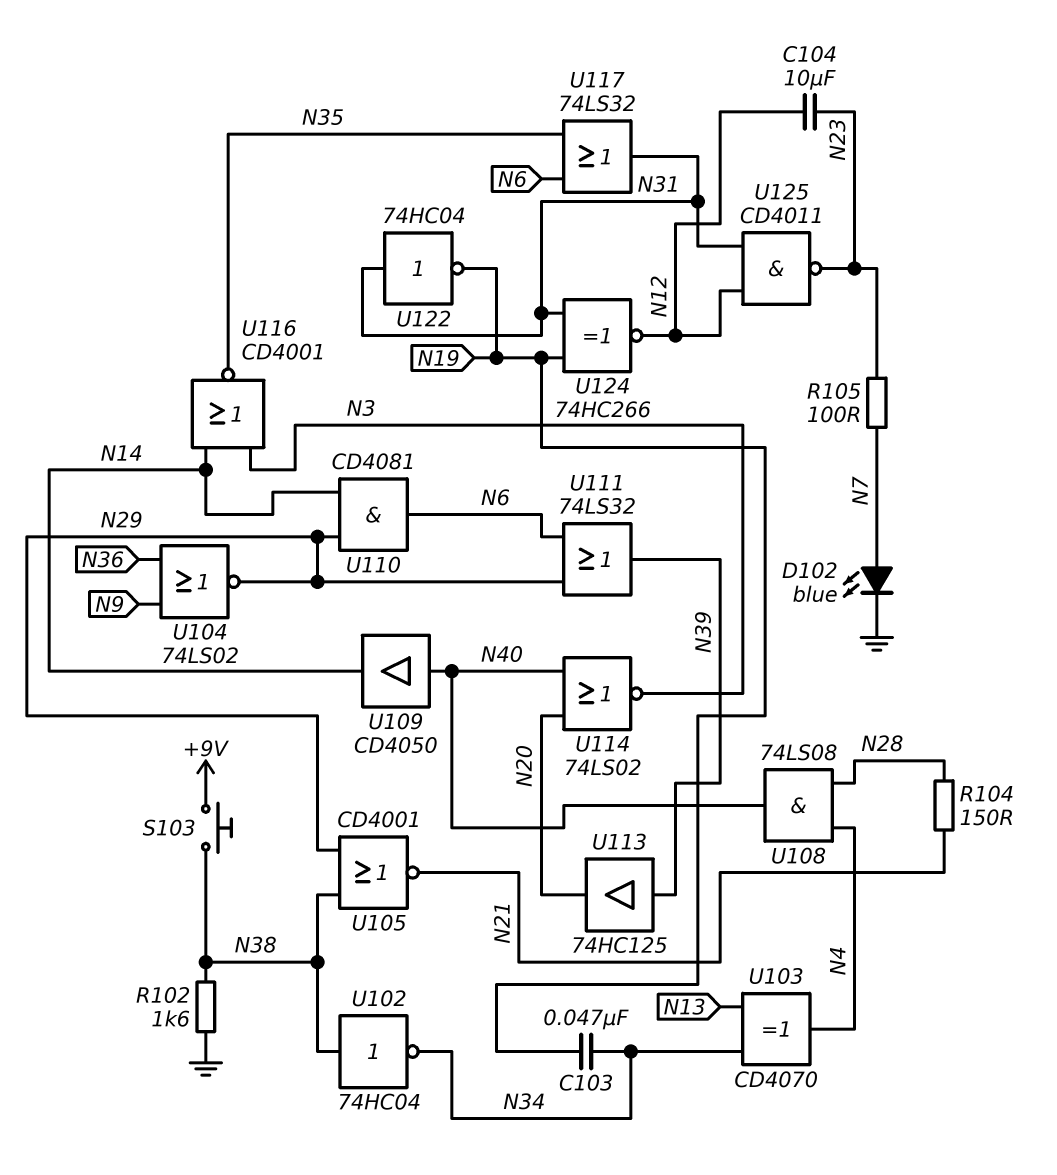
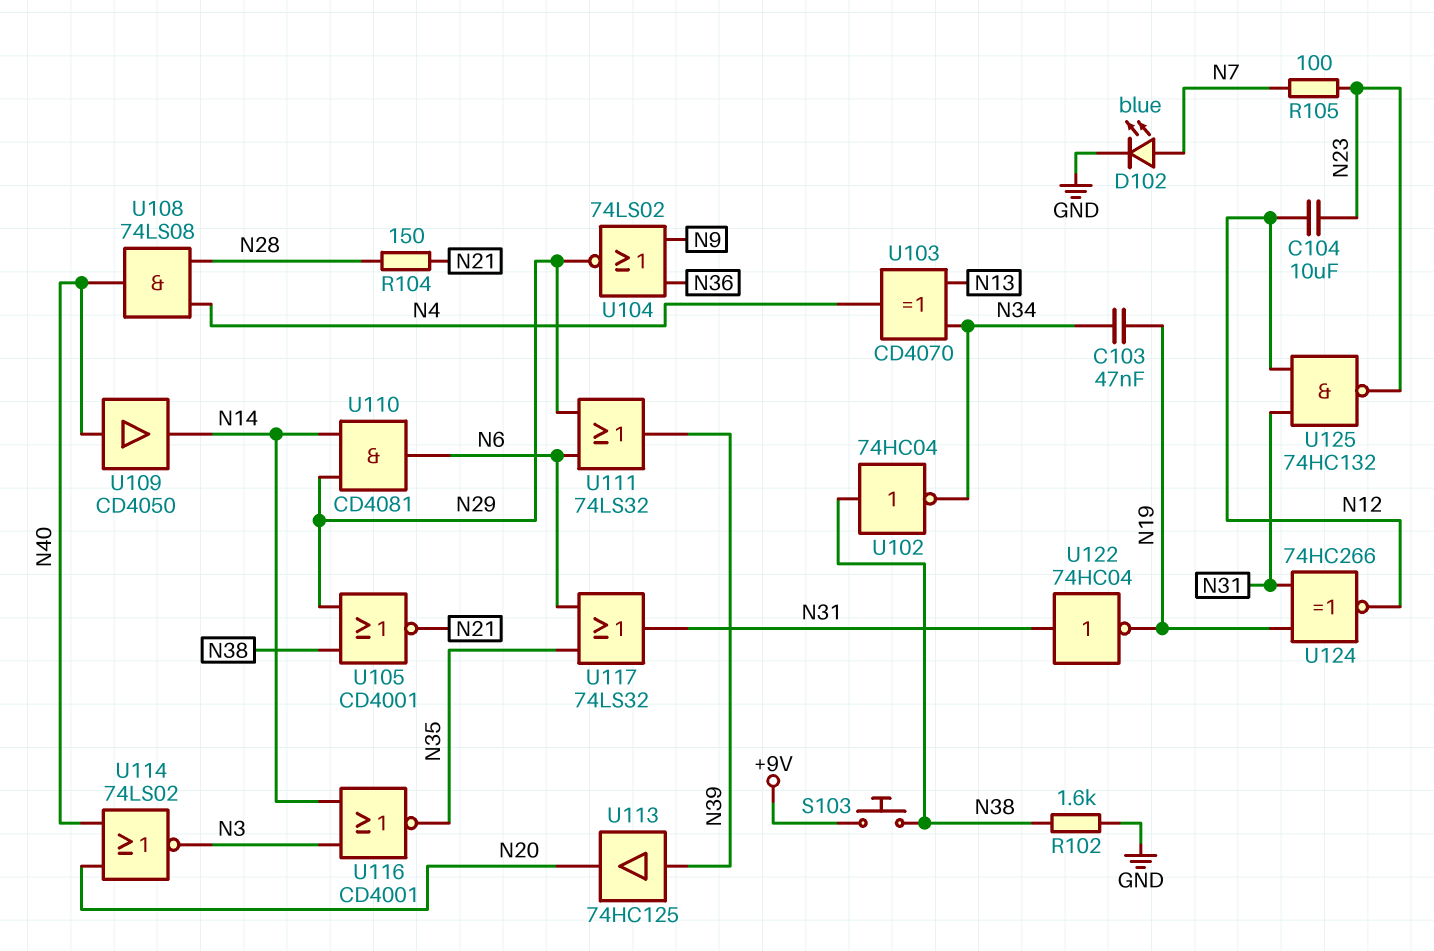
U125: NAND CD4011 (in N12, in N31, out N23) -> NAND 74HC132 (in N12, in N31, out N23)

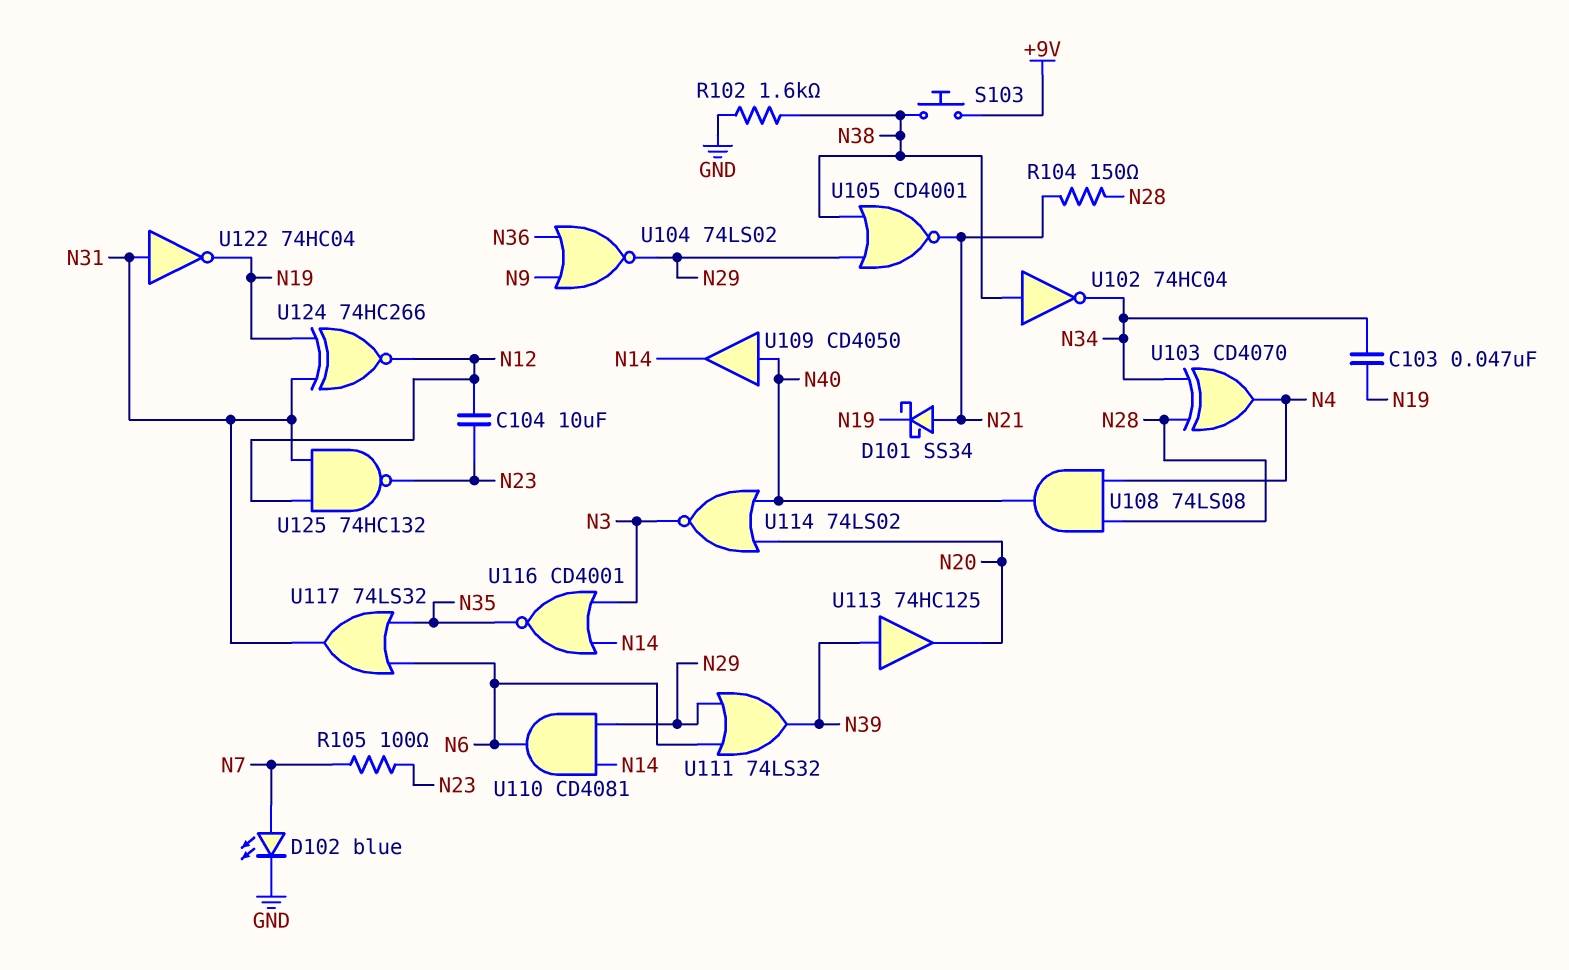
D101: none -> schottky SS34 (A N21, K N19)
U103: XOR CD4070 (in N13, in N34, out N4) -> XOR CD4070 (in N28, in N34, out N4)

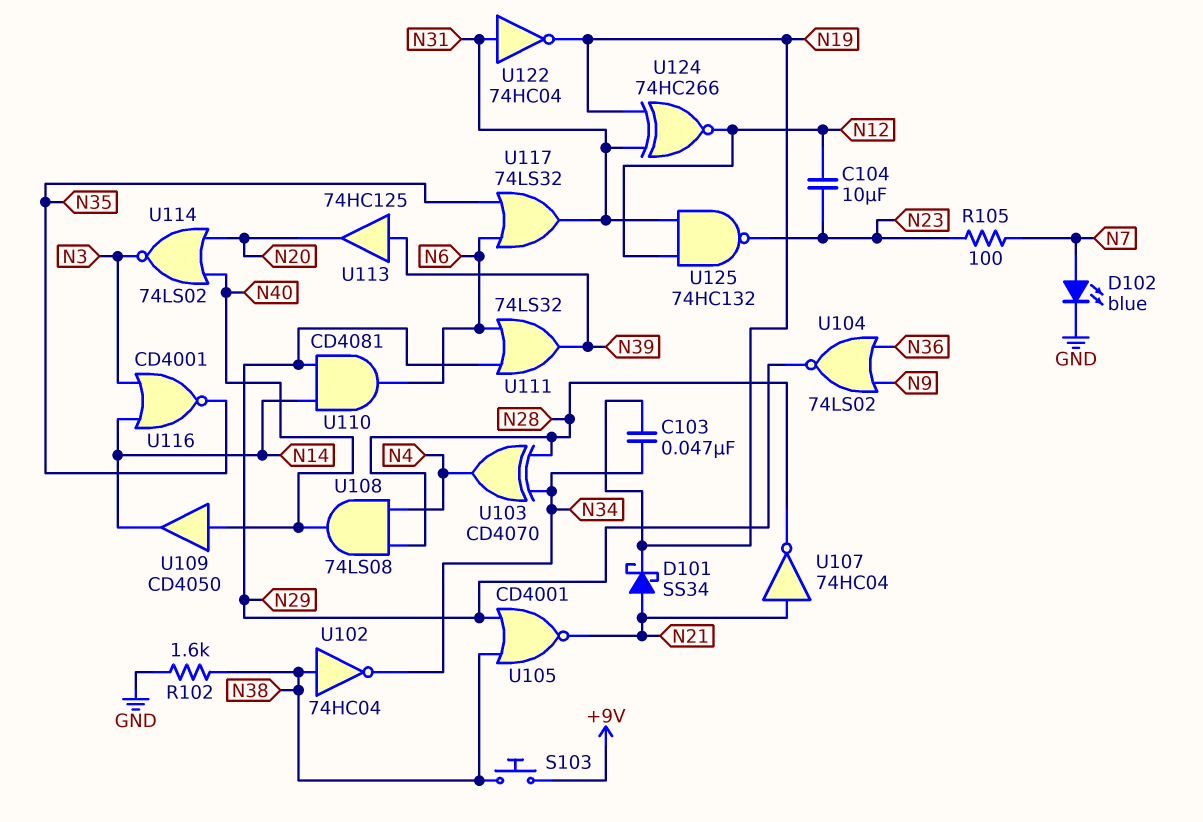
R104: 150 (N21, N28) -> none
U107: none -> NOT 74HC04 (in N21, out N28)

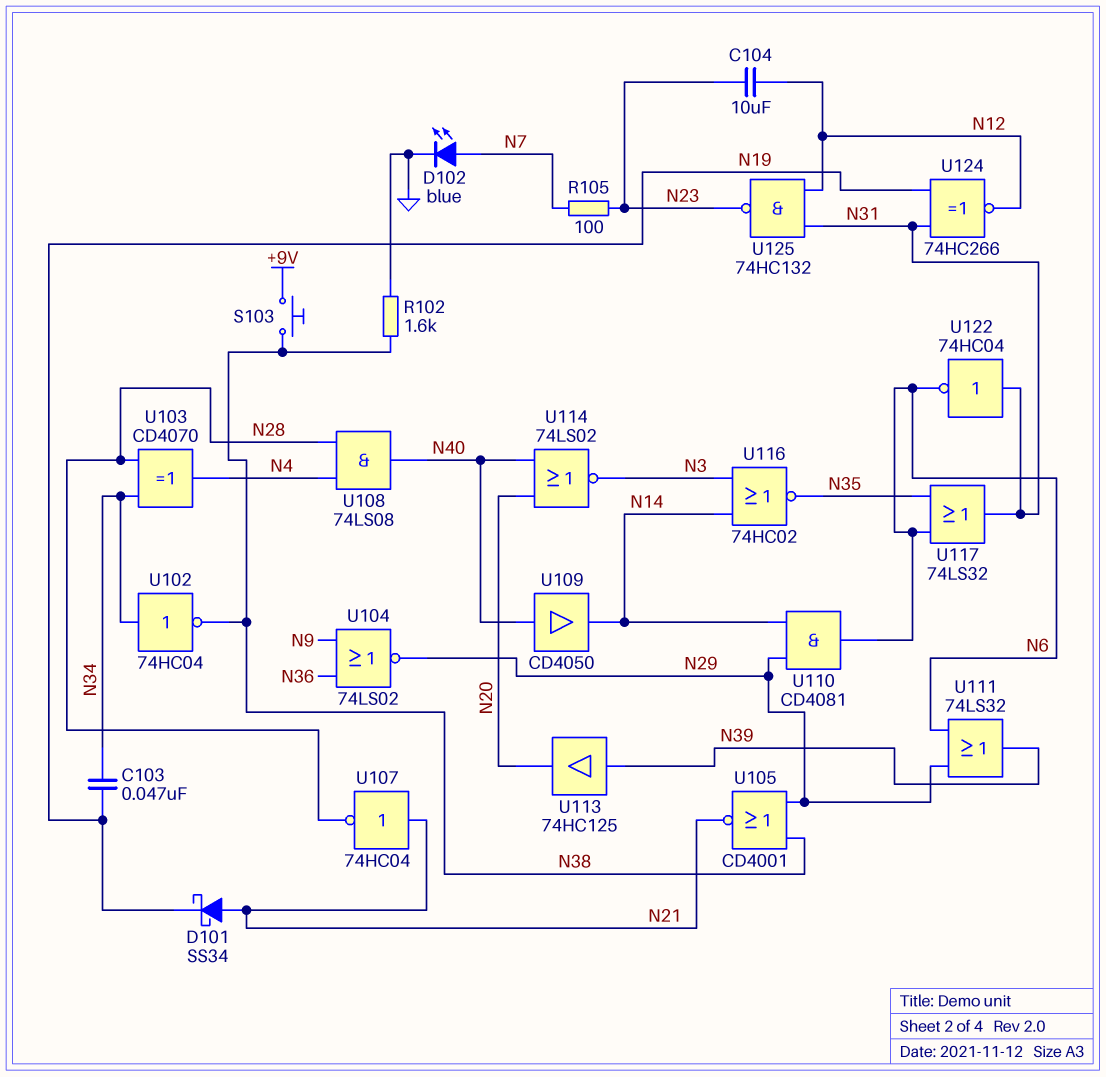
U102: NOT 74HC04 (in N38, out N34) -> NOT 74HC04 (in N34, out N38)
U116: NOR CD4001 (in N3, in N14, out N35) -> NOR 74HC02 (in N3, in N14, out N35)
U122: NOT 74HC04 (in N31, out N19) -> NOT 74HC04 (in N31, out N6)

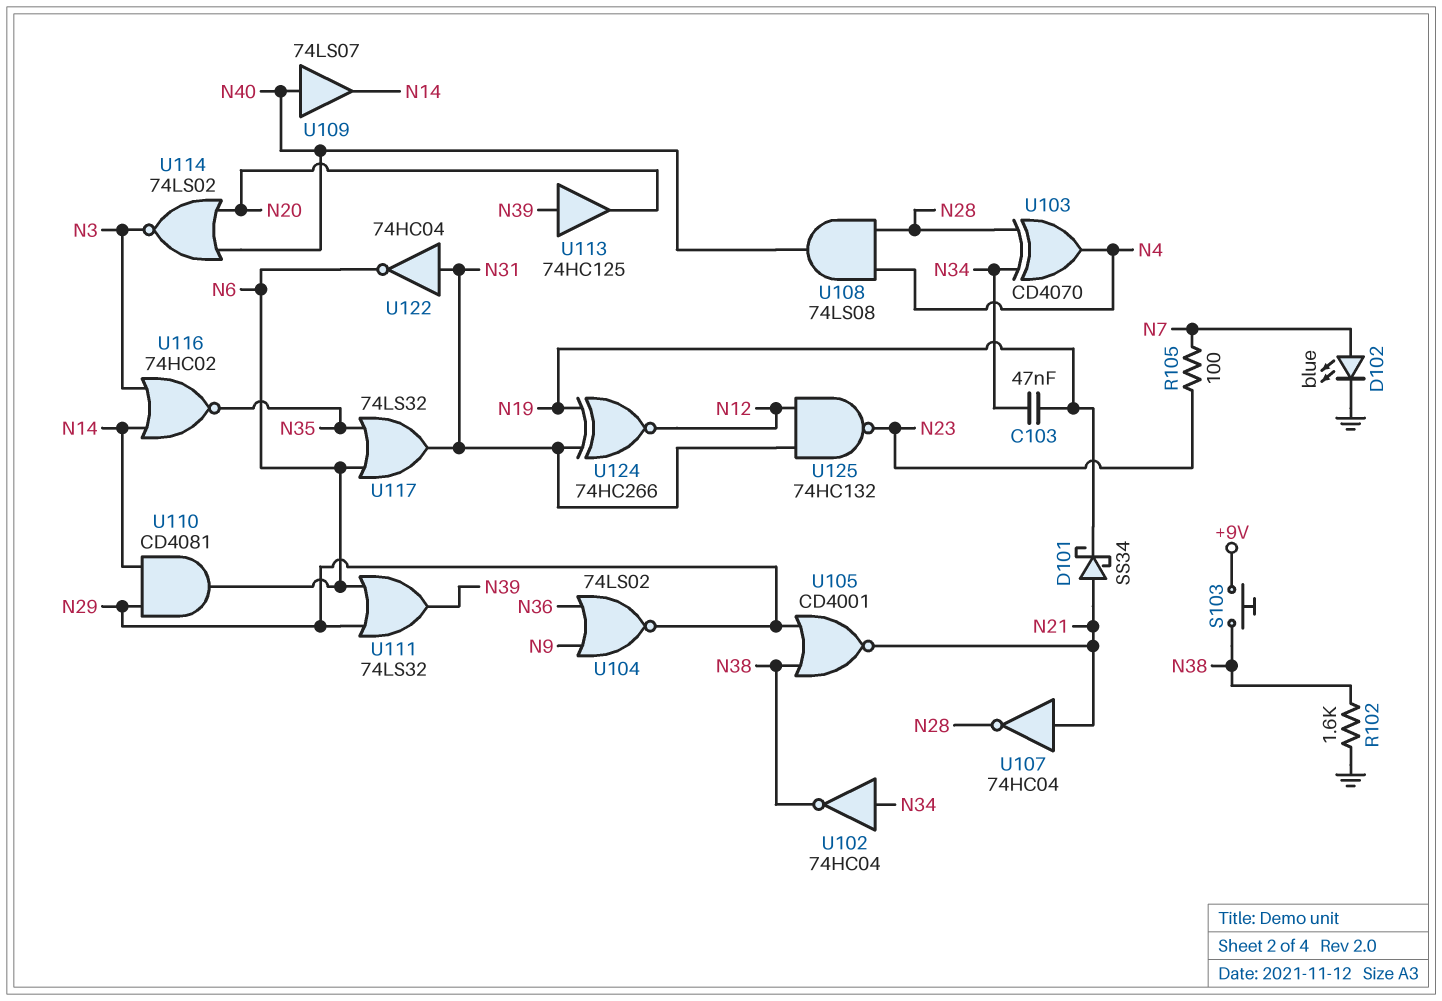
C104: 10uF (N12, N23) -> none
U109: buffer CD4050 (in N40, out N14) -> buffer 74LS07 (in N40, out N14)

